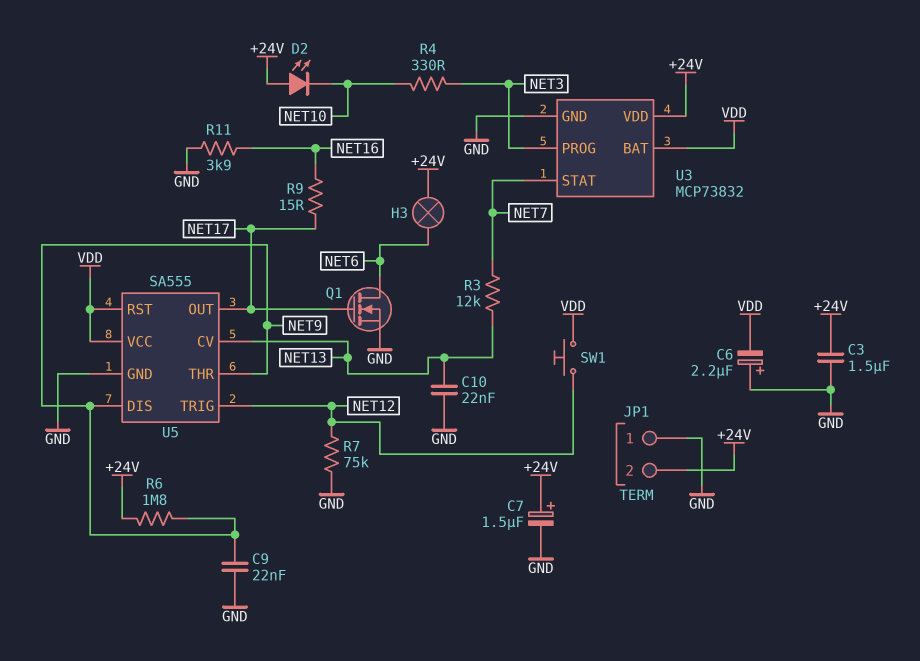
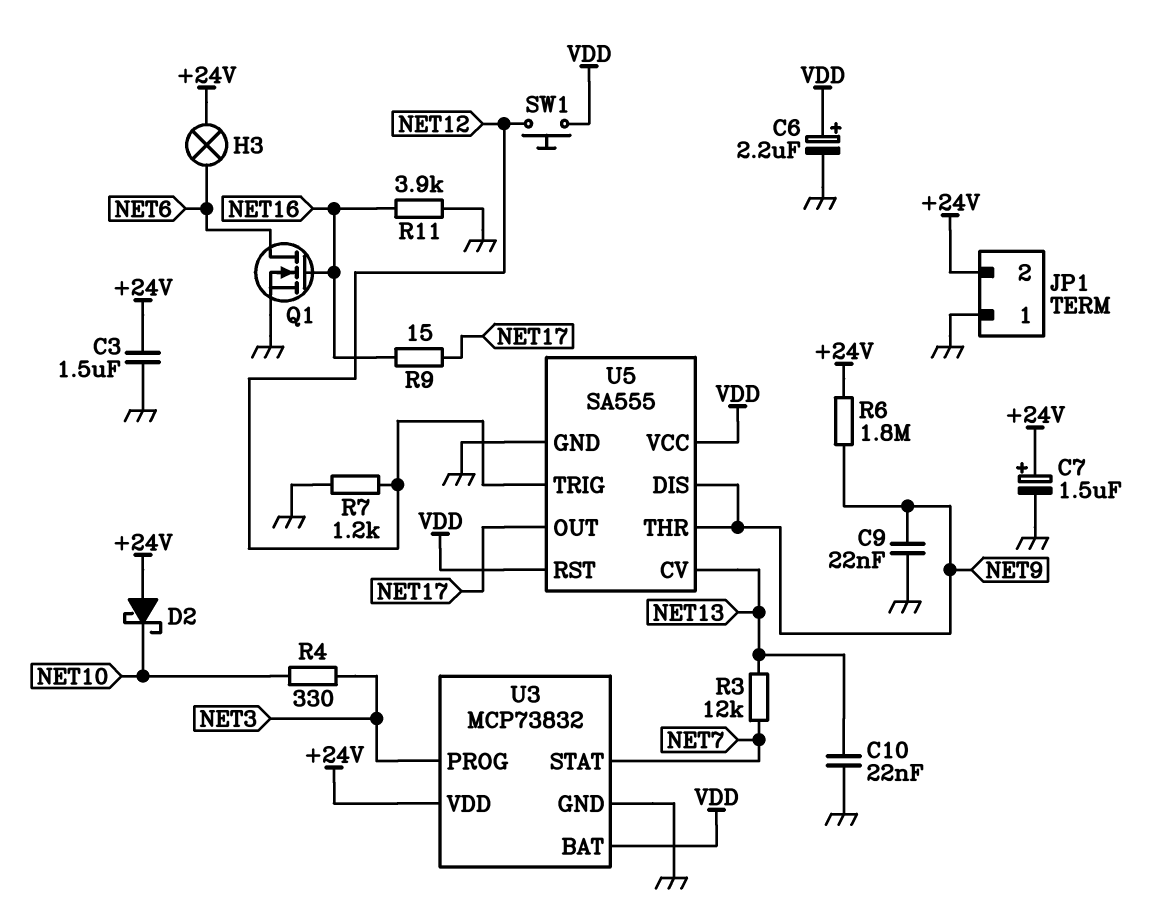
C6: 2.2uF (plus GND, minus VDD) -> 2.2uF (plus VDD, minus GND)
D2: LED (A +24V, K NET10) -> schottky (A +24V, K NET10)
Q1: NMOS (G NET17, D NET6, S GND) -> NMOS (G NET16, D NET6, S GND)
R7: 75k (GND, NET12) -> 1.2k (GND, NET12)

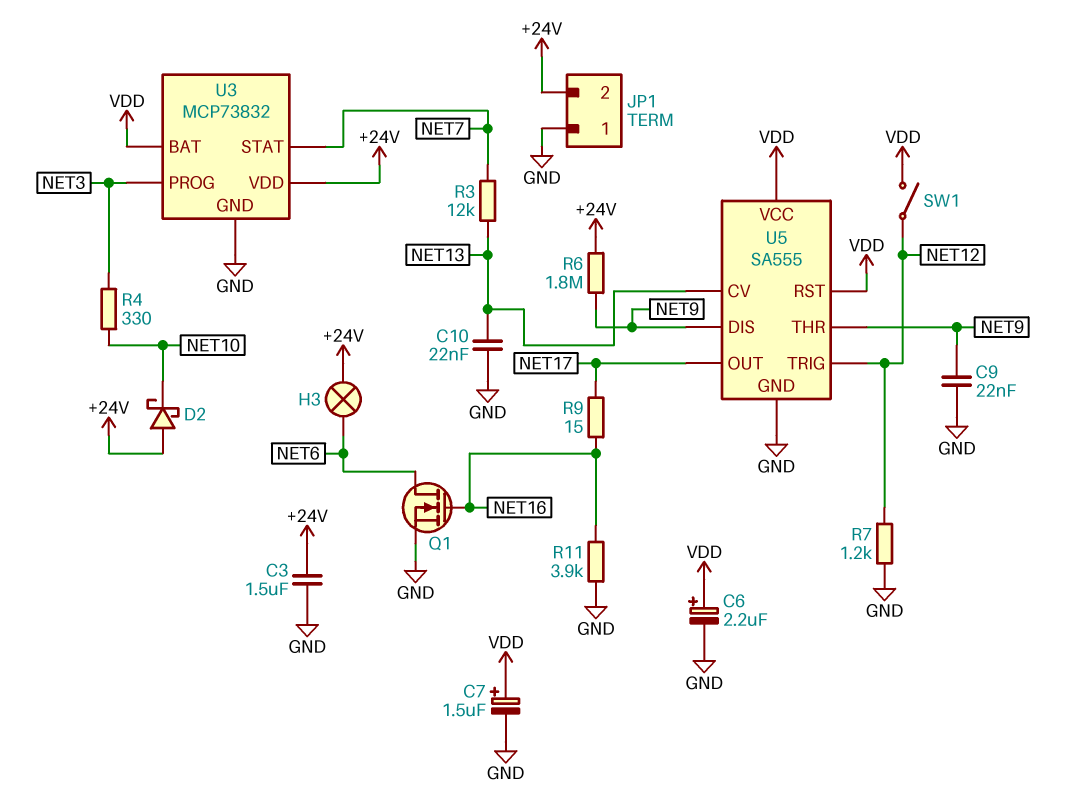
C7: 1.5uF (plus +24V, minus GND) -> 1.5uF (plus VDD, minus GND)
SW1: button (NET12, VDD) -> switch (NET12, VDD)

